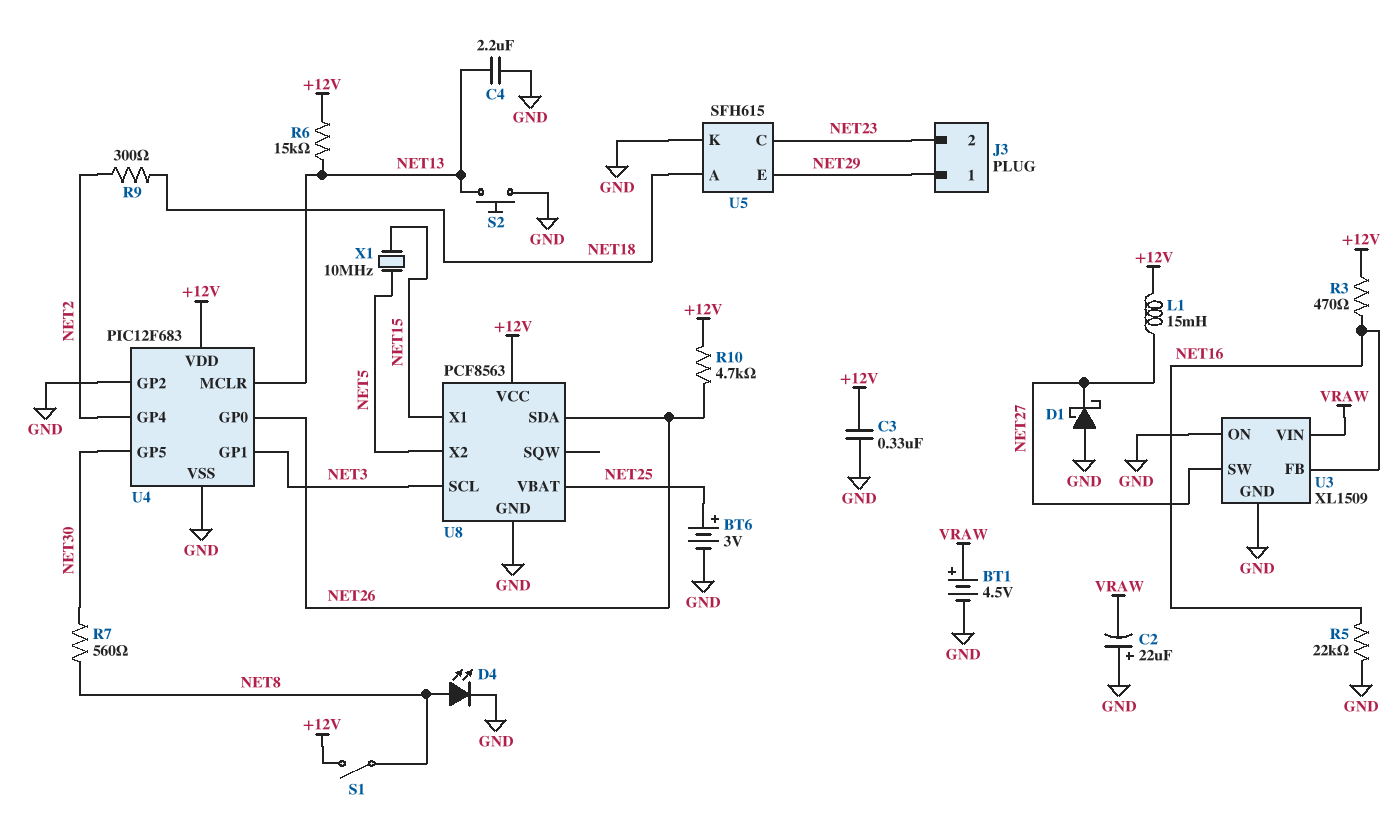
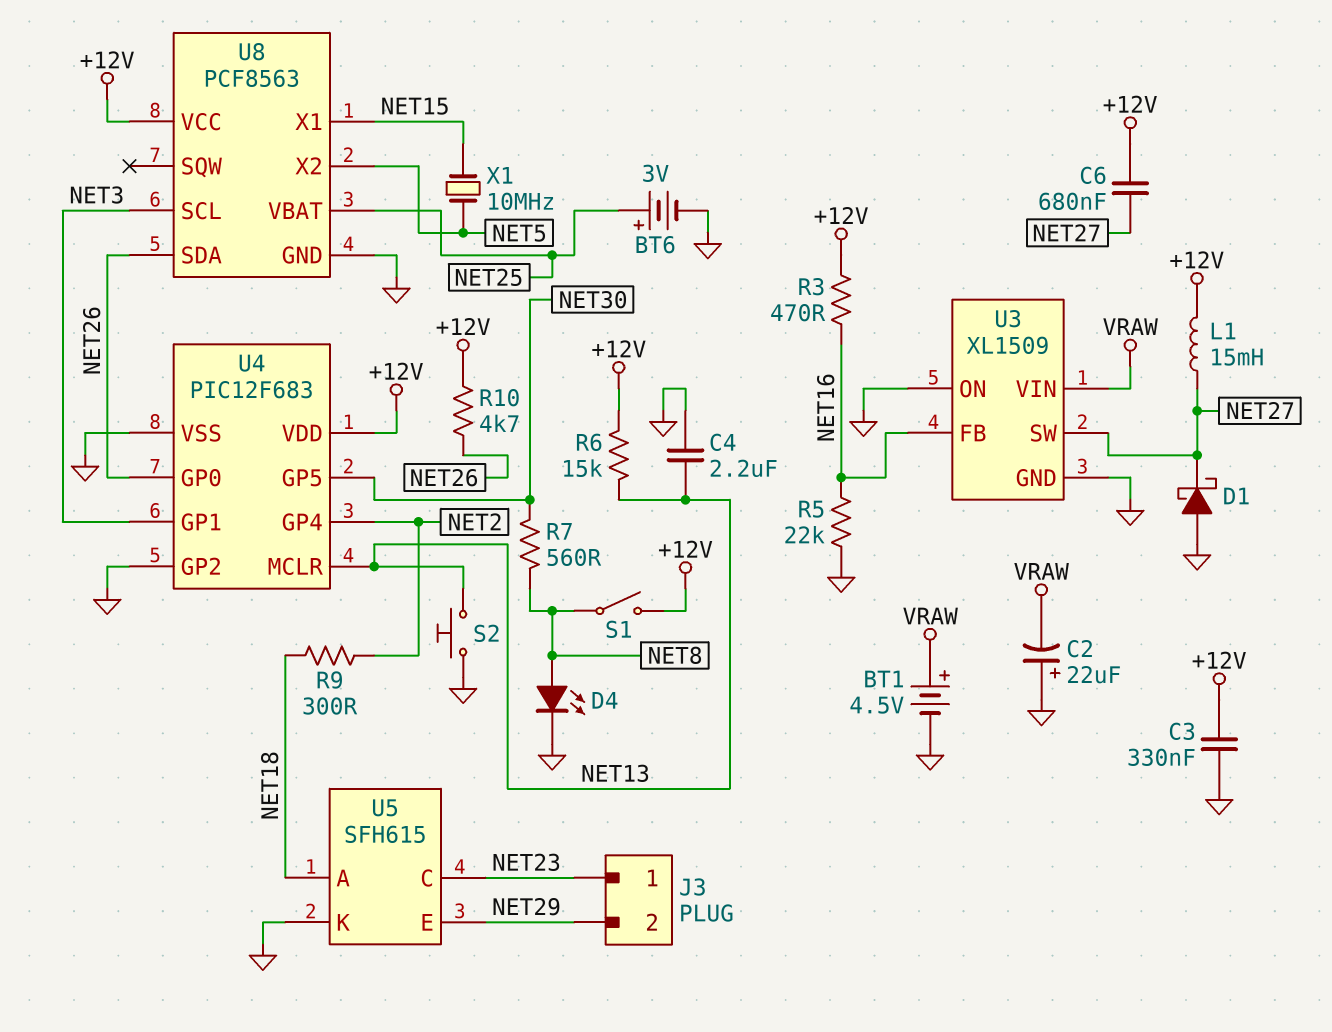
C6: none -> 680nF (+12V, NET27)
J3 pin 1: NET29 -> NET23
J3 pin 2: NET23 -> NET29

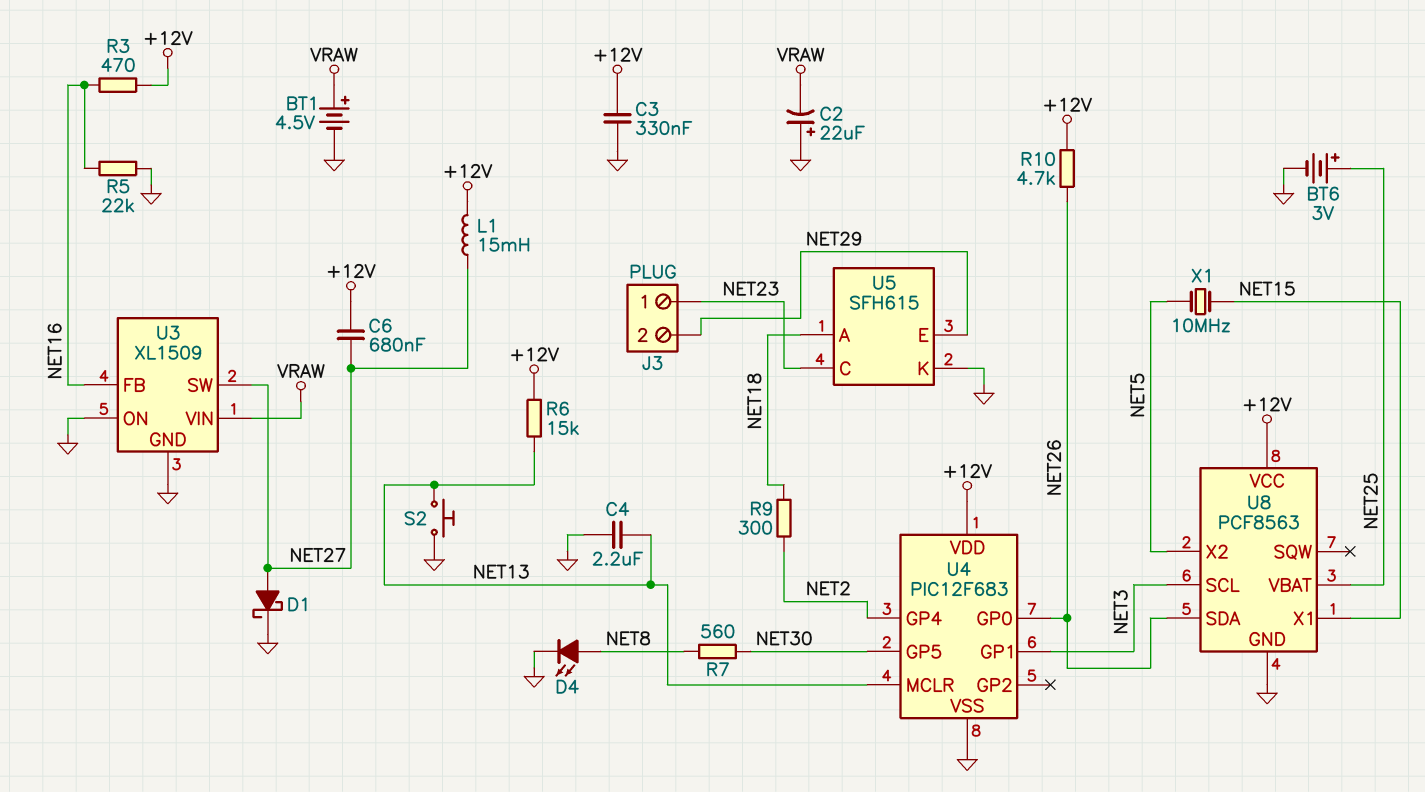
D1: schottky (A GND, K NET27) -> schottky (A NET27, K GND)
S1: switch (+12V, NET8) -> none
U4 pin GP2: GND -> none

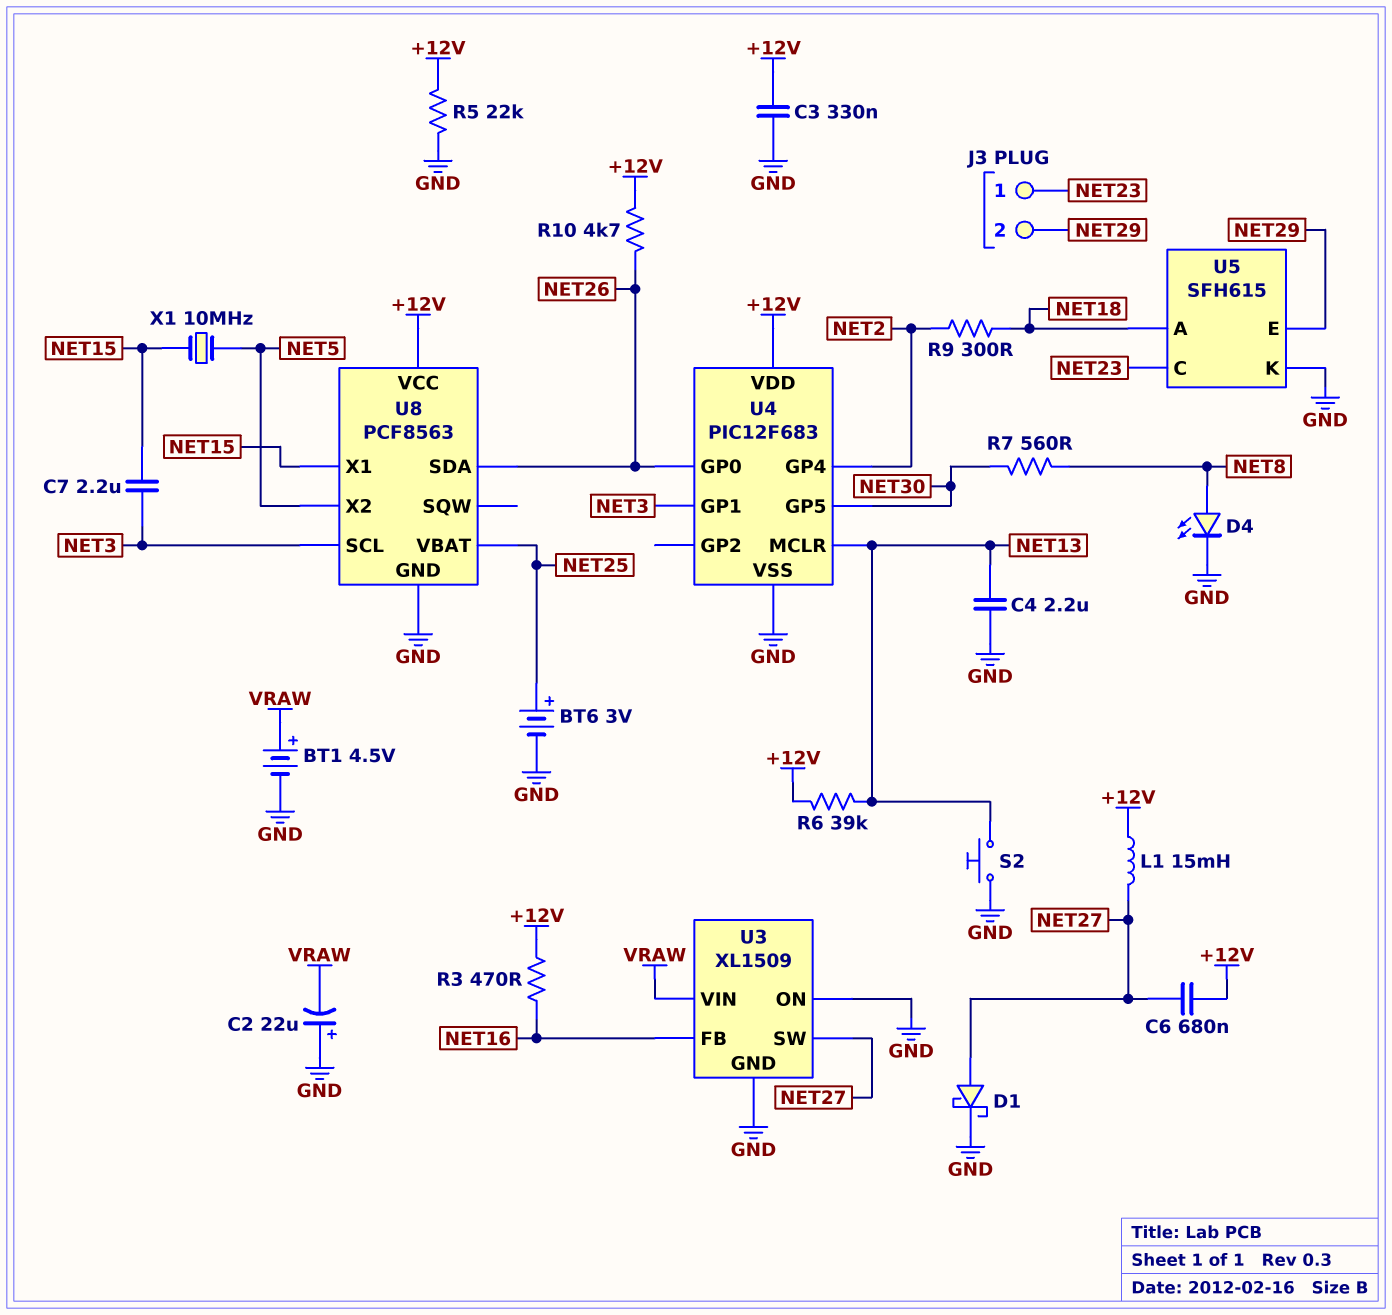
C7: none -> 2.2uF (NET3, NET15)
R5: 22k (GND, NET16) -> 22k (+12V, GND)
R6: 15k (+12V, NET13) -> 39k (+12V, NET13)

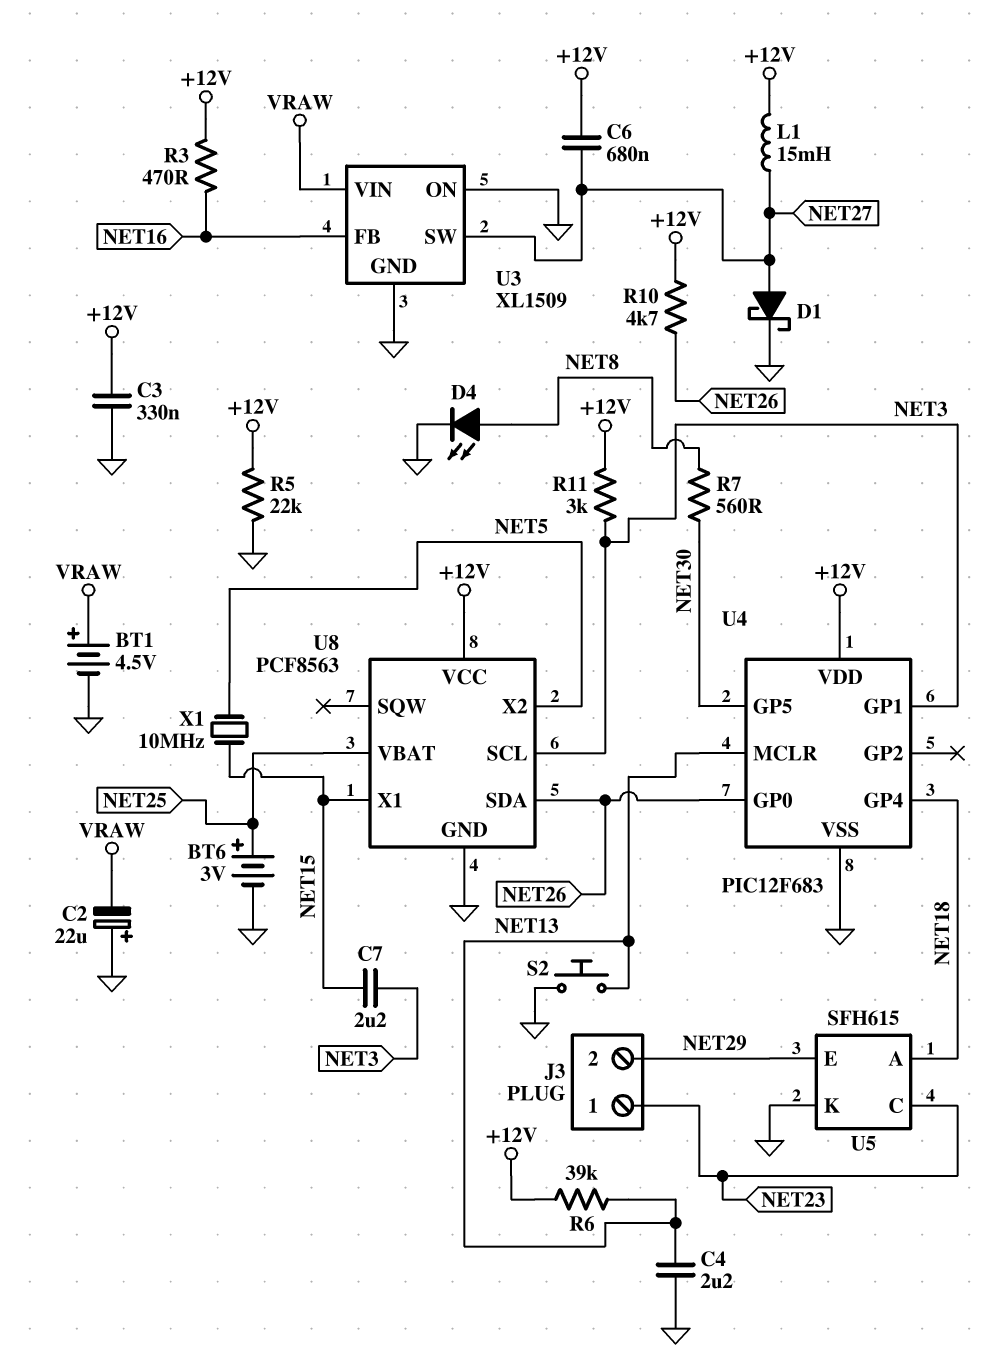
R9: 300 (NET2, NET18) -> none
R11: none -> 3k (+12V, NET3)
U4 pin GP4: NET2 -> NET18

